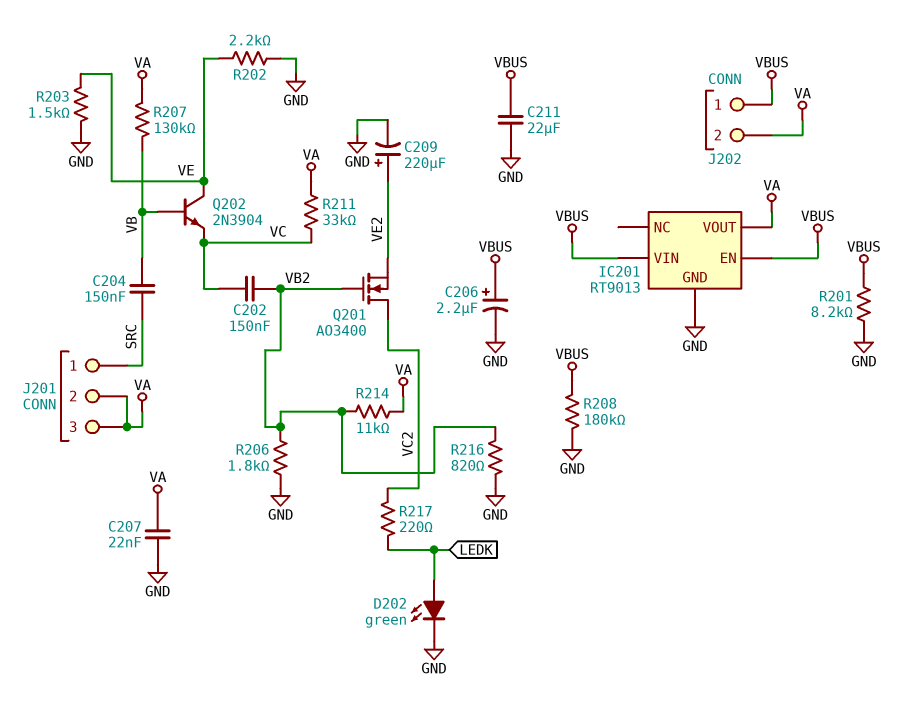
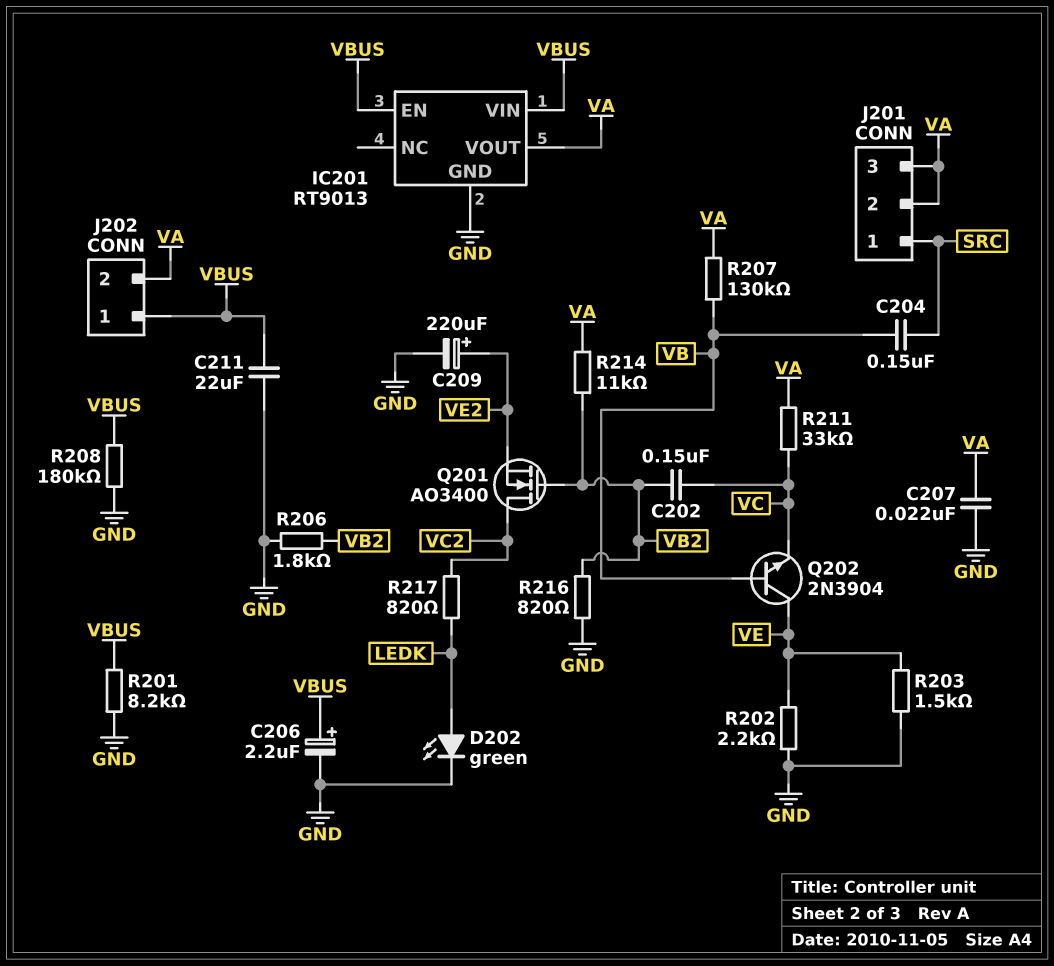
R217: 220 (LEDK, VC2) -> 820 (LEDK, VC2)

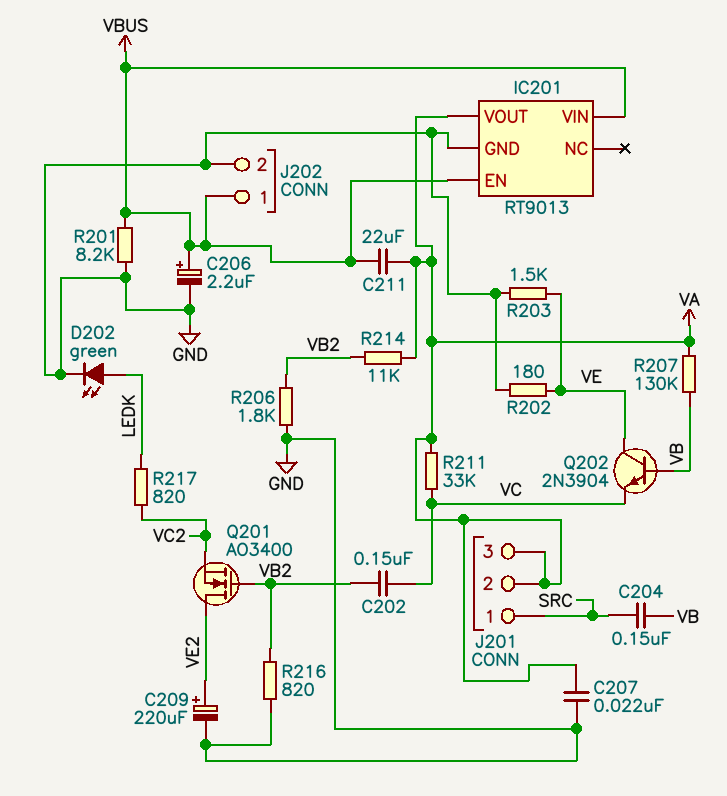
C211: 22uF (GND, VBUS) -> 22uF (VA, VBUS)
J202 pin 2: VA -> GND
Q201: NMOS AO3400 (G VB2, D VC2, S VE2) -> NMOS AO3400 (G VB2, D VE2, S VC2)
R202: 2.2k (GND, VE) -> 180 (GND, VE)
R208: 180k (GND, VBUS) -> none

